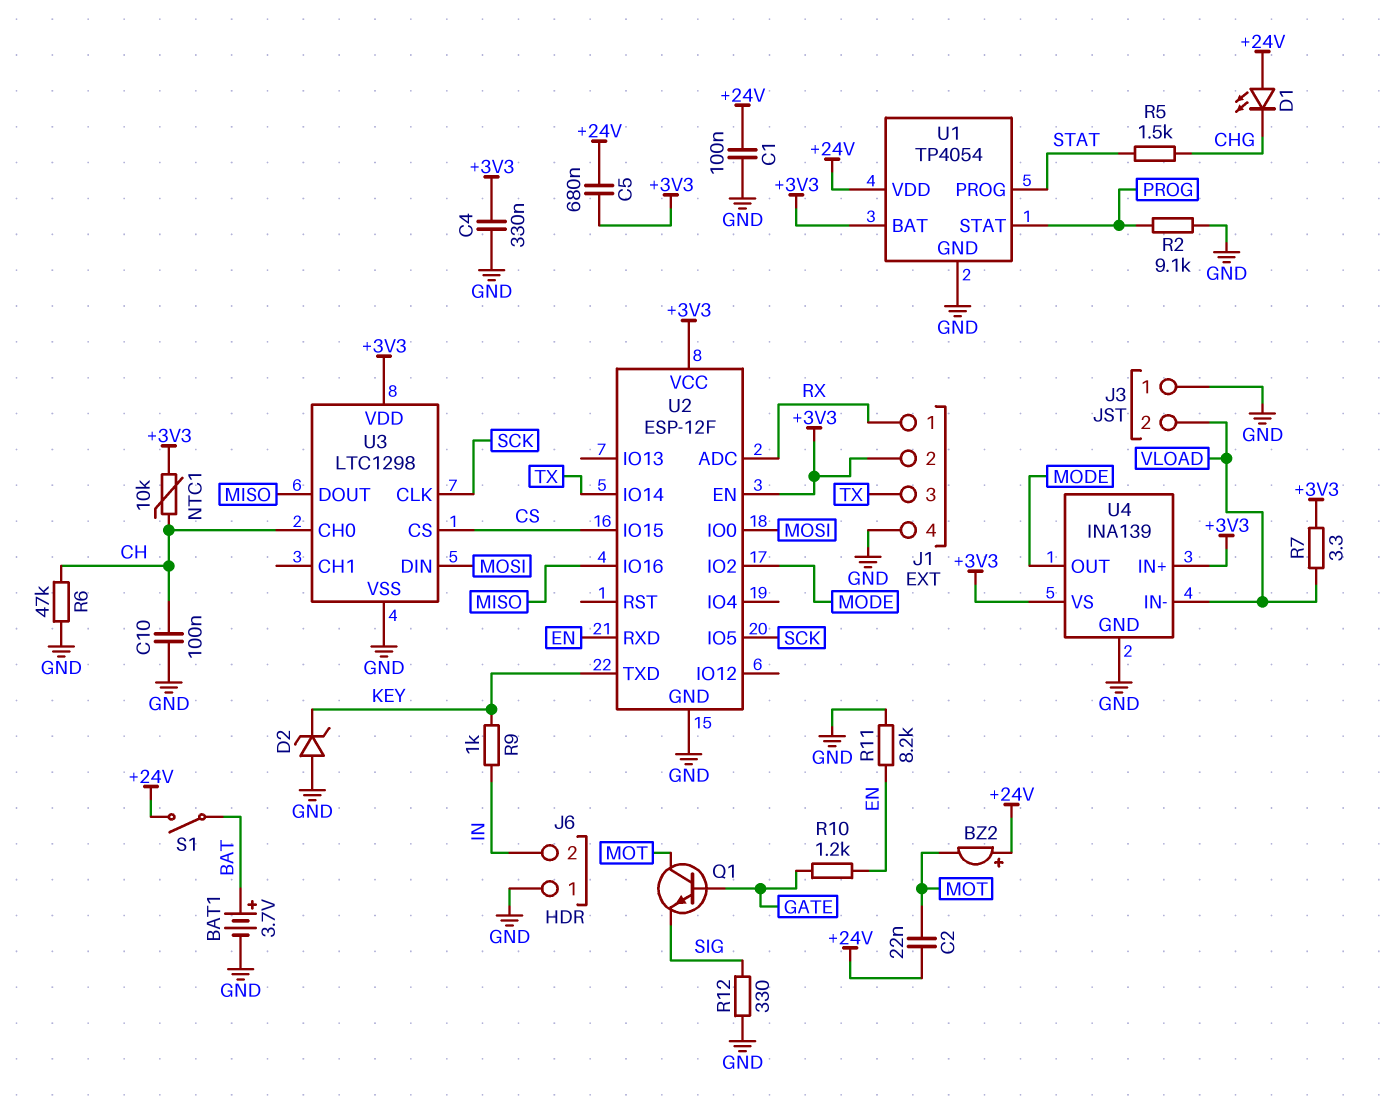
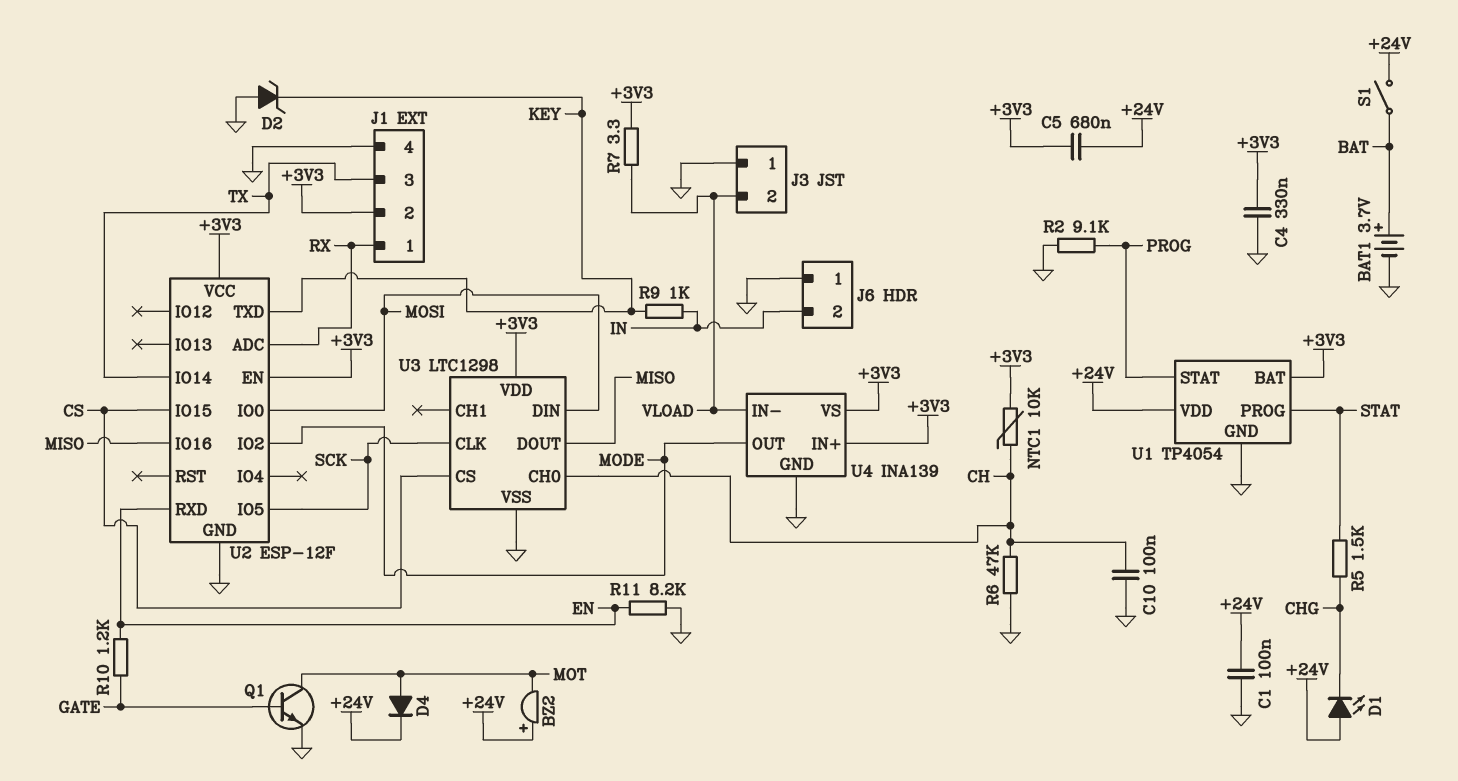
C2: 22nF (+24V, MOT) -> none
D4: none -> diode (A MOT, K +24V)
Q1: NPN (B GATE, C MOT, E SIG) -> NPN (B GATE, C MOT, E GND)
R12: 330 (GND, SIG) -> none

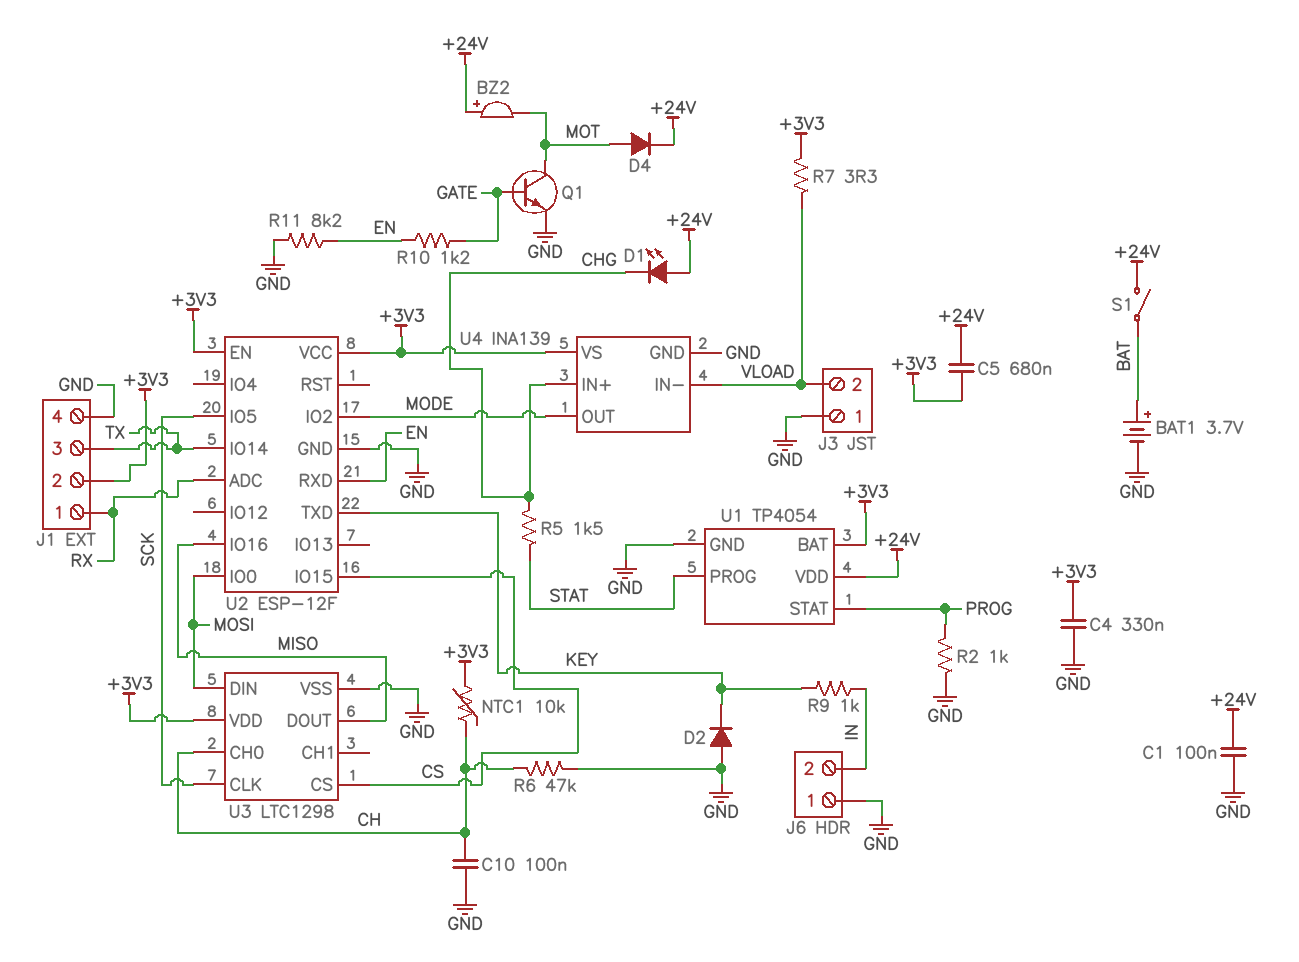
D2: zener (A GND, K KEY) -> diode (A GND, K KEY)
R2: 9.1k (GND, PROG) -> 1k (GND, PROG)
U4 pin IN+: +3V3 -> CHG

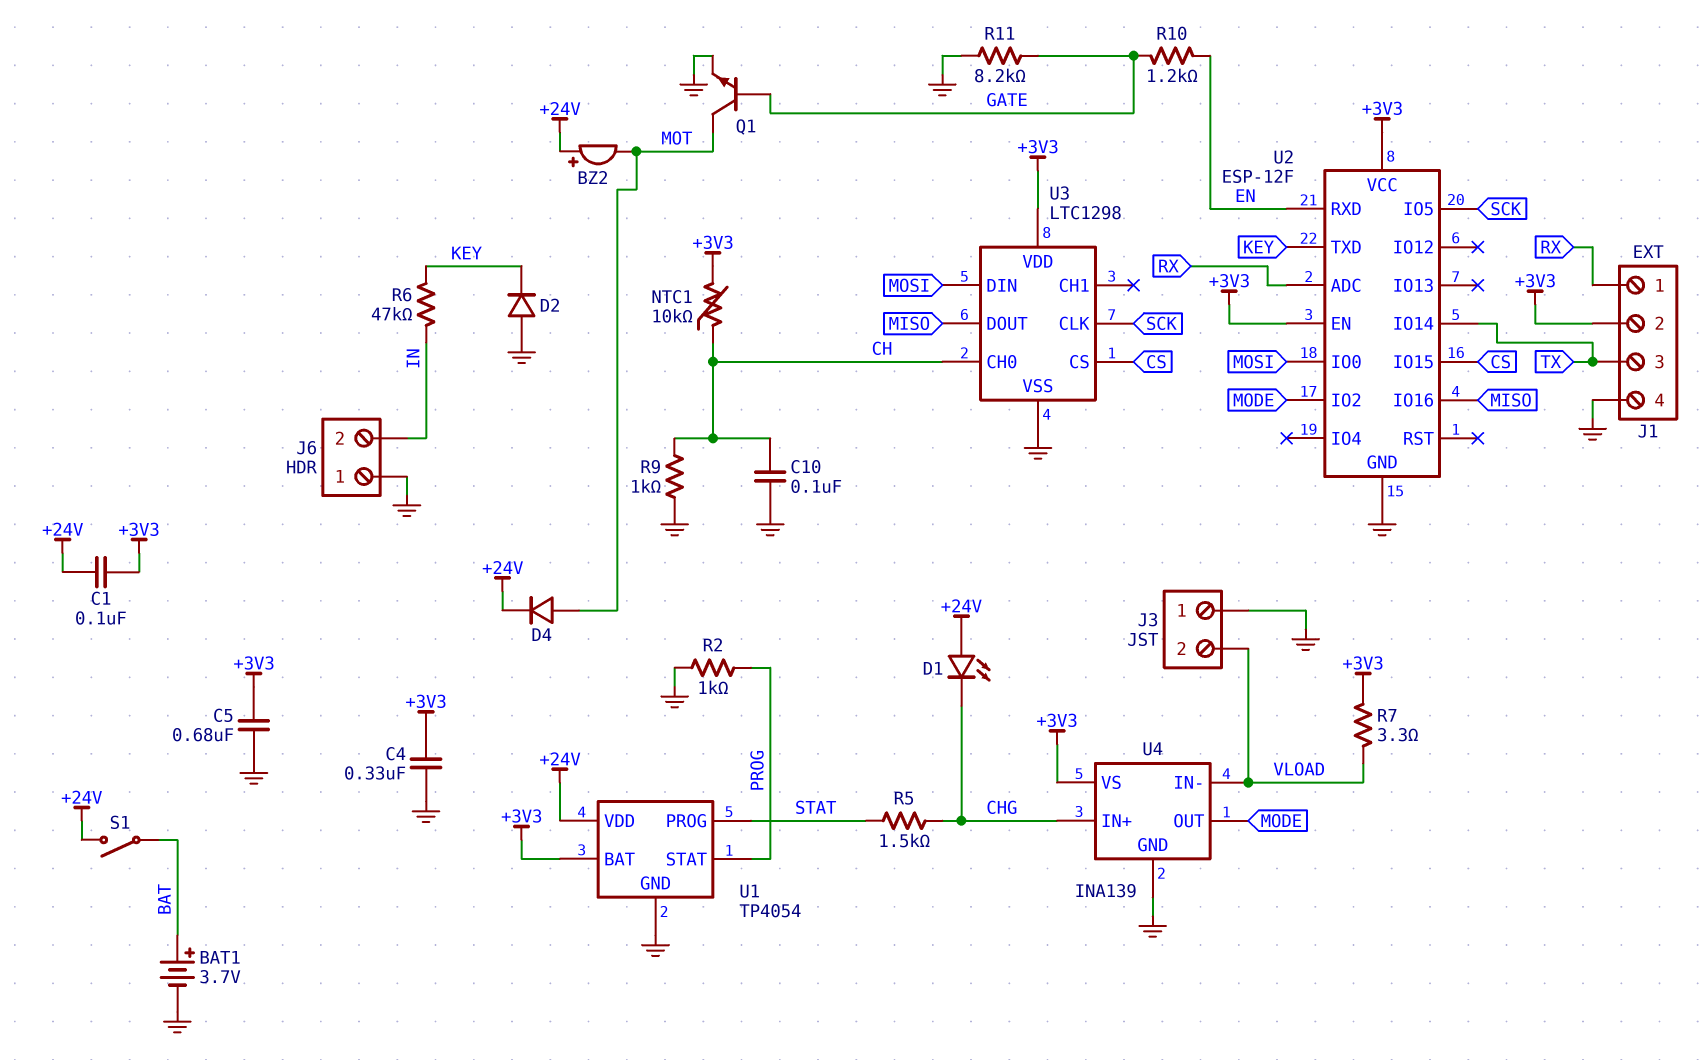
C1: 100nF (+24V, GND) -> 100nF (+3V3, +24V)
C5: 680nF (+3V3, +24V) -> 680nF (+3V3, GND)
R6: 47k (CH, GND) -> 47k (IN, KEY)
R9: 1k (IN, KEY) -> 1k (CH, GND)
R11: 8.2k (EN, GND) -> 8.2k (GATE, GND)

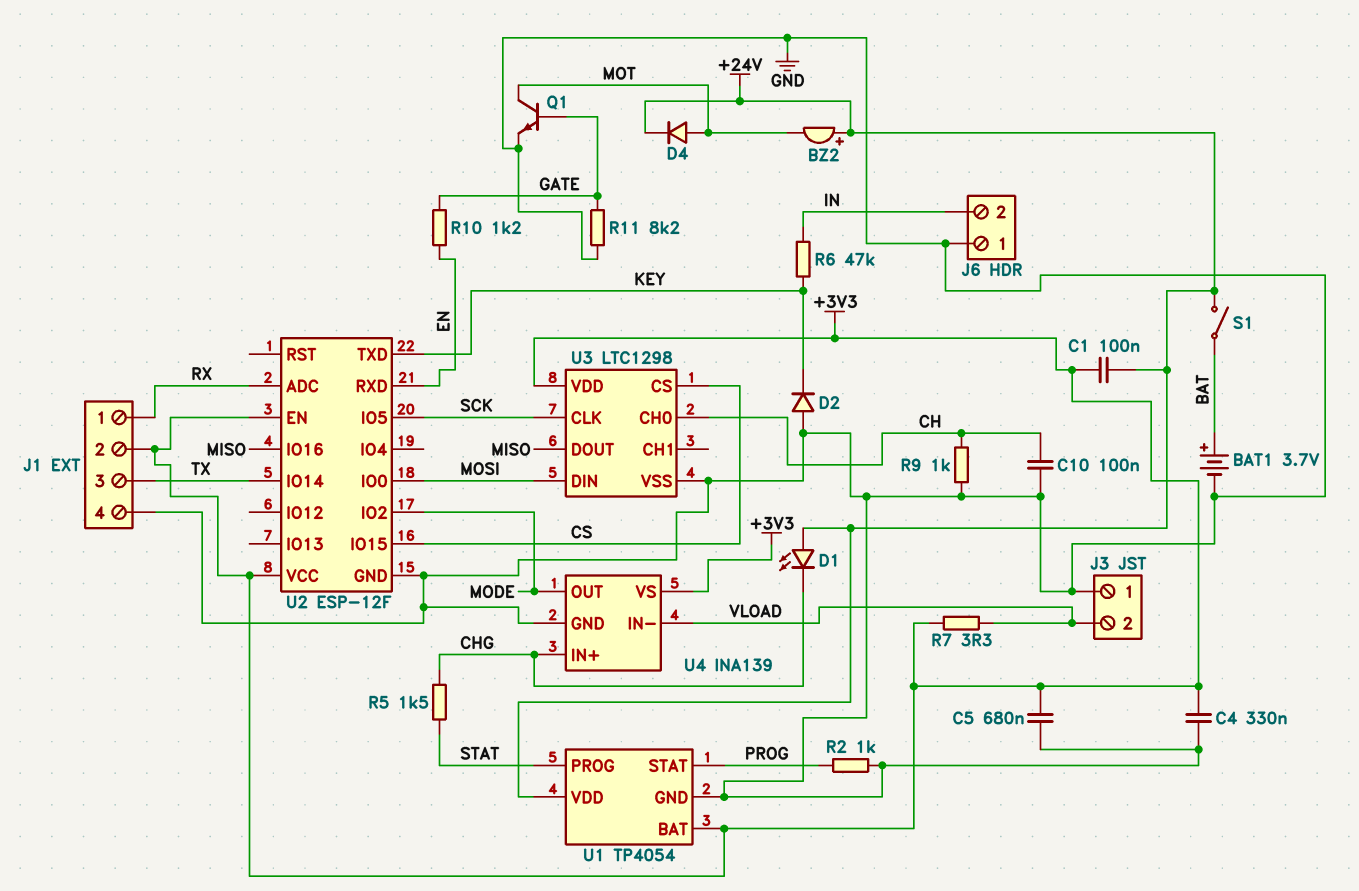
NTC1: 10k (+3V3, CH) -> none

